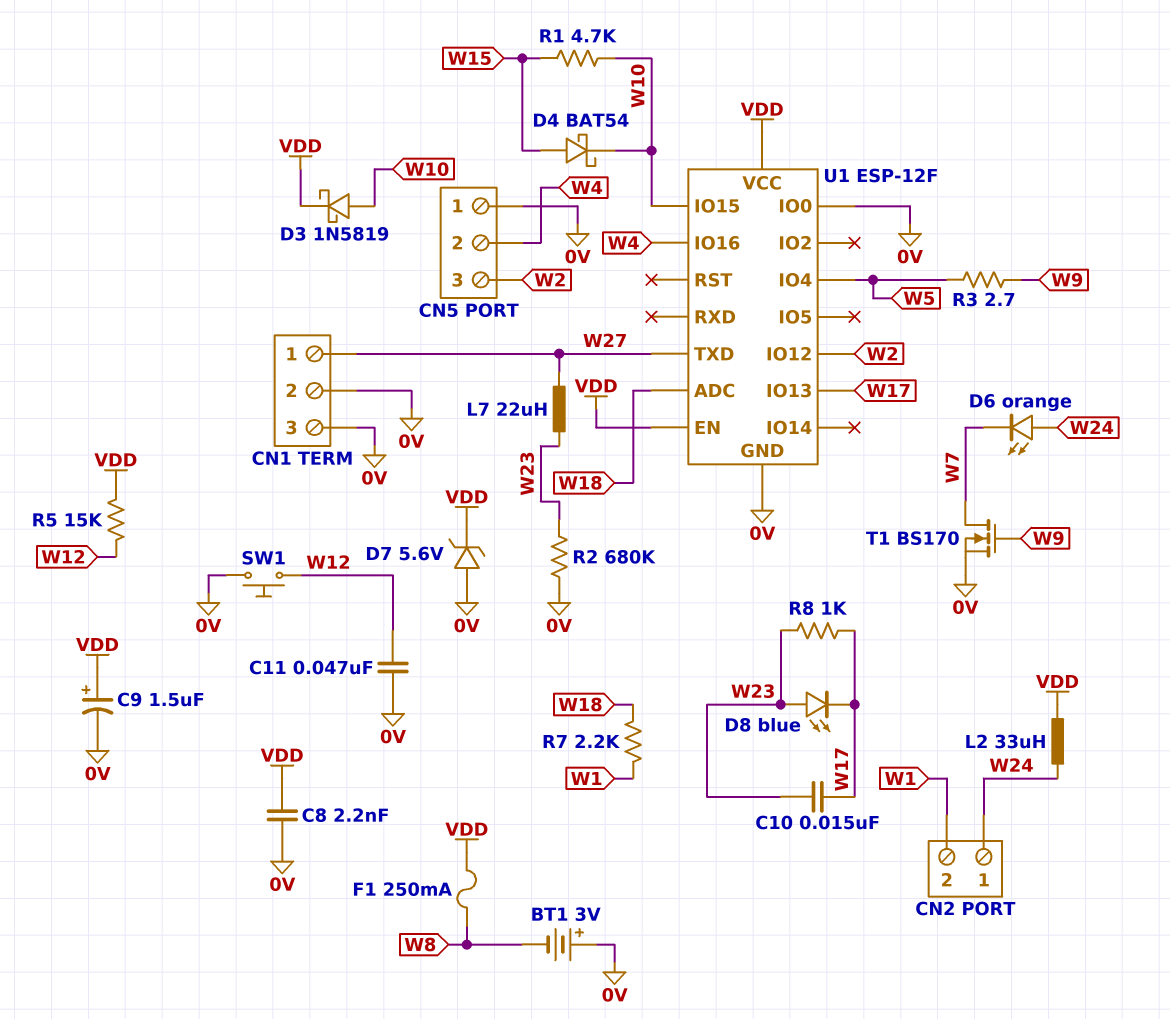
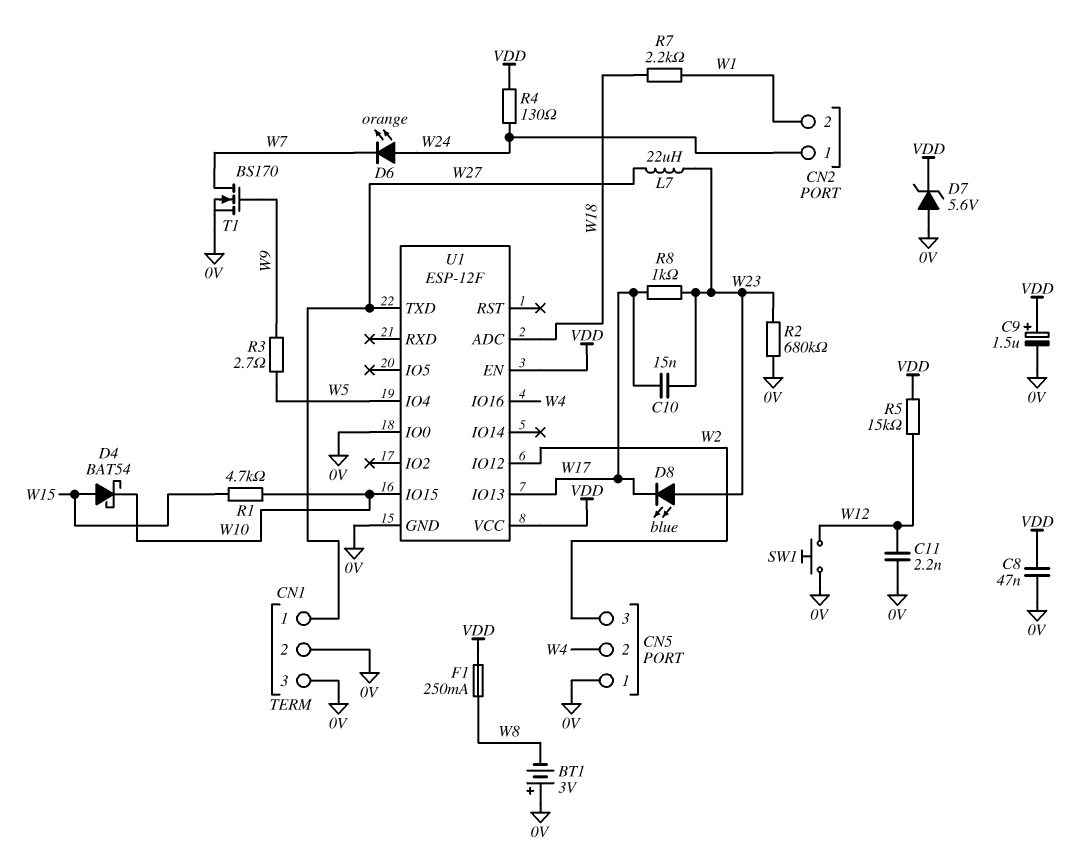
C8: 2.2nF (0V, VDD) -> 47nF (0V, VDD)
C11: 47nF (0V, W12) -> 2.2nF (0V, W12)
D3: schottky 1N5819 (A W10, K VDD) -> none
L2: 33uH (VDD, W24) -> none
R4: none -> 130 (VDD, W24)

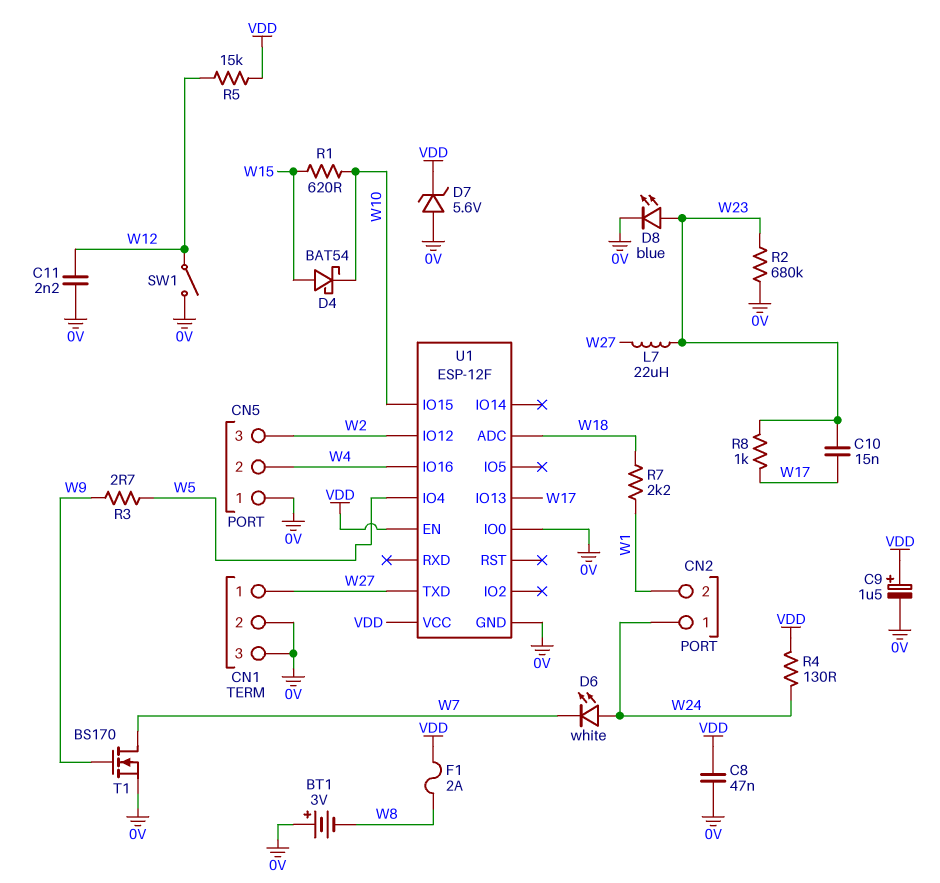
D6: LED orange (A W24, K W7) -> LED white (A W24, K W7)
D8: LED blue (A W23, K W17) -> LED blue (A W23, K 0V)
F1: 250mA (VDD, W8) -> 2A (VDD, W8)
R1: 4.7k (W10, W15) -> 620 (W10, W15)
SW1: button (0V, W12) -> switch (0V, W12)

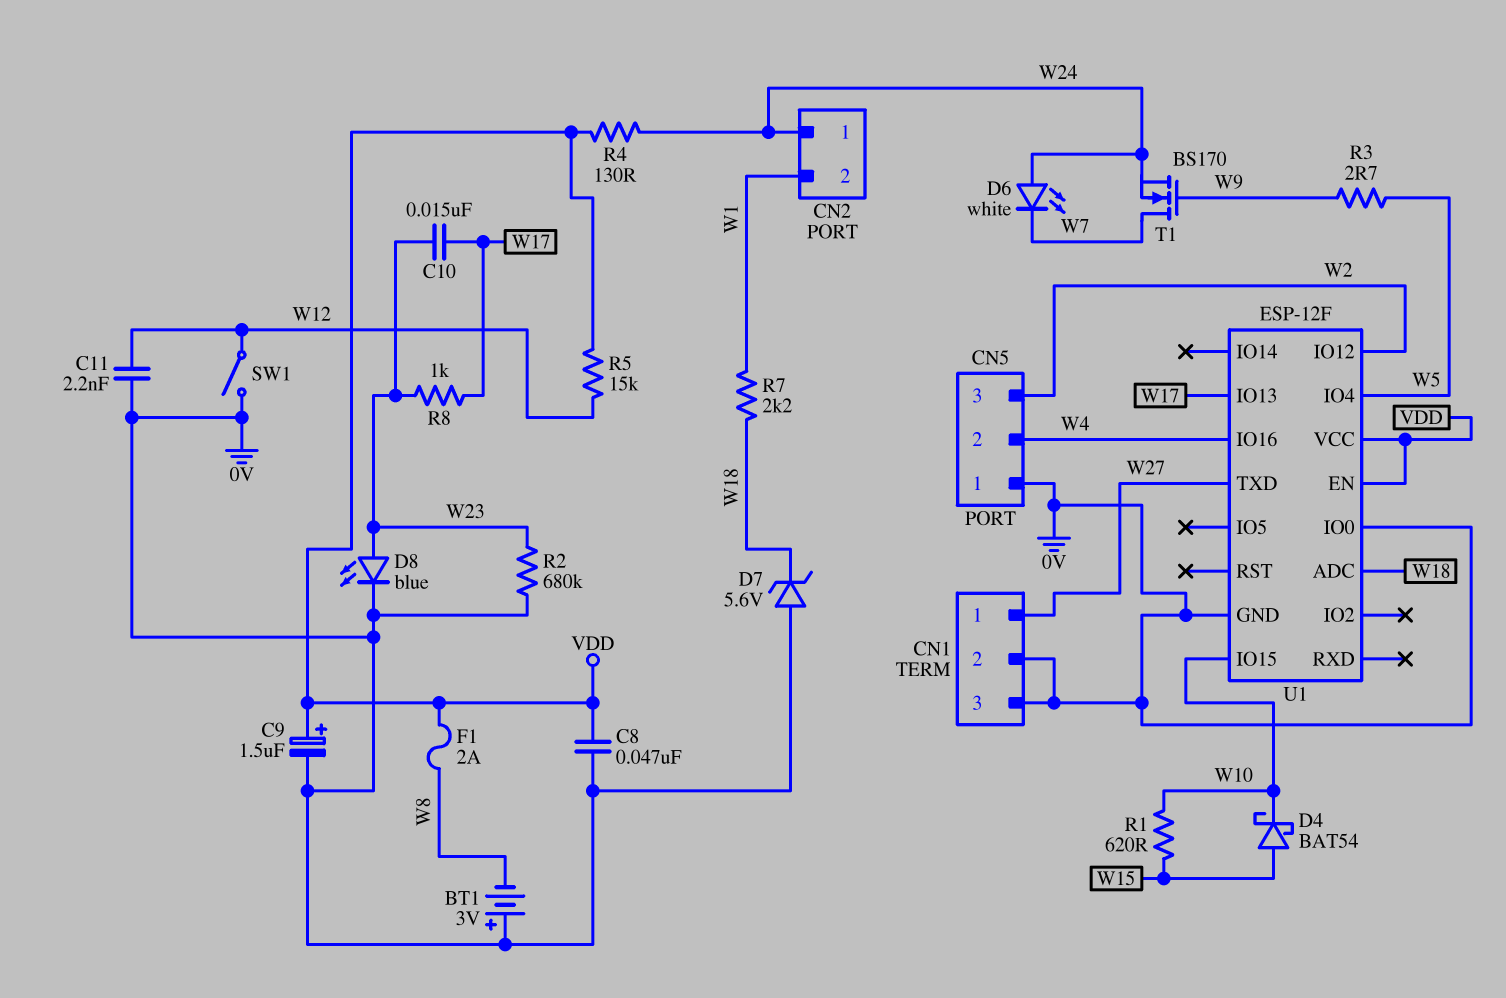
D7: zener 5.6V (A 0V, K VDD) -> zener 5.6V (A 0V, K W18)
L7: 22uH (W23, W27) -> none
T1: NMOS BS170 (G W9, D W7, S 0V) -> NMOS BS170 (G W9, D W7, S W24)

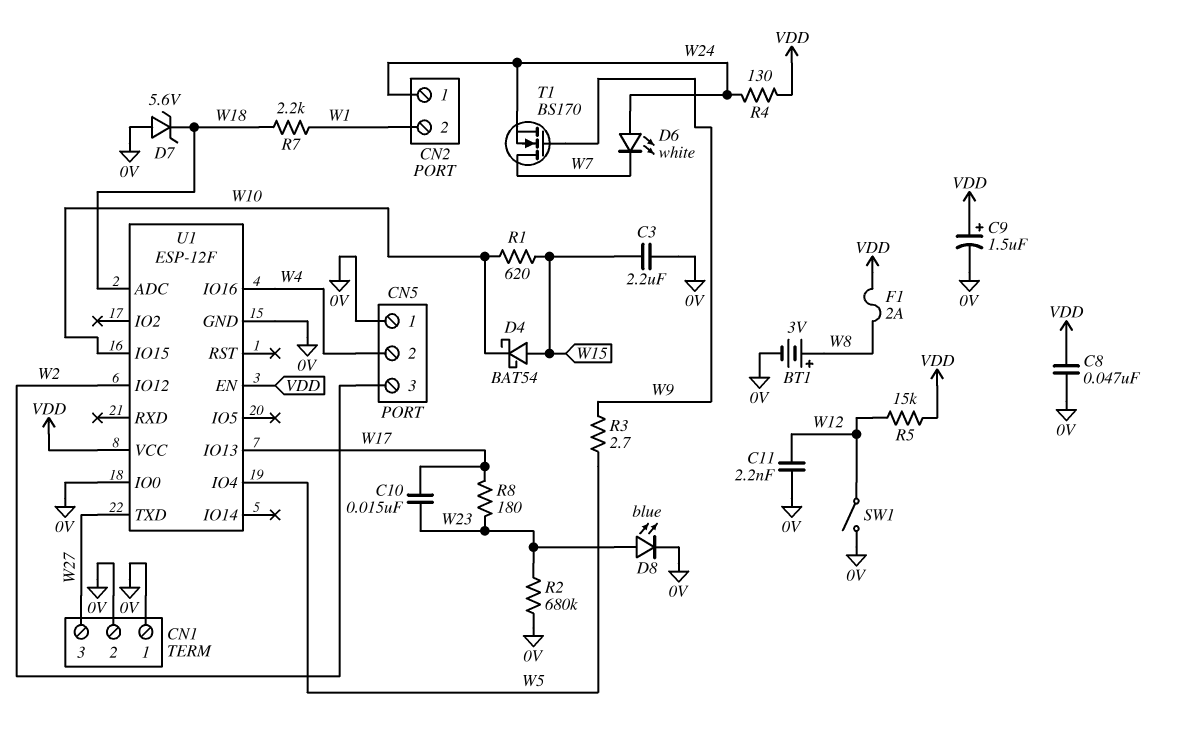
BT1: 3V (plus 0V, minus W8) -> 3V (plus W8, minus 0V)
C3: none -> 2.2uF (0V, W15)
CN1 pin 1: W27 -> 0V
CN1 pin 3: 0V -> W27
R8: 1k (W17, W23) -> 180 (W17, W23)

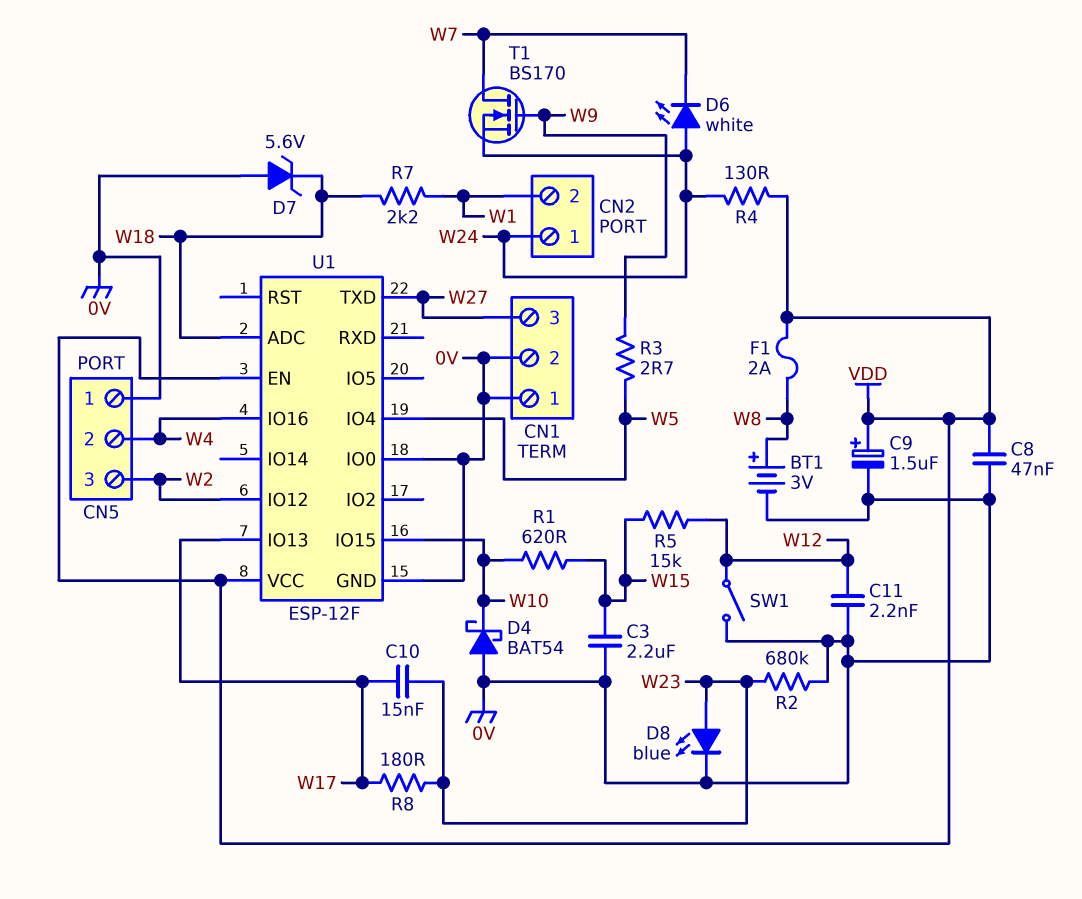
D4: schottky BAT54 (A W15, K W10) -> schottky BAT54 (A 0V, K W10)
R5: 15k (VDD, W12) -> 15k (W12, W15)

